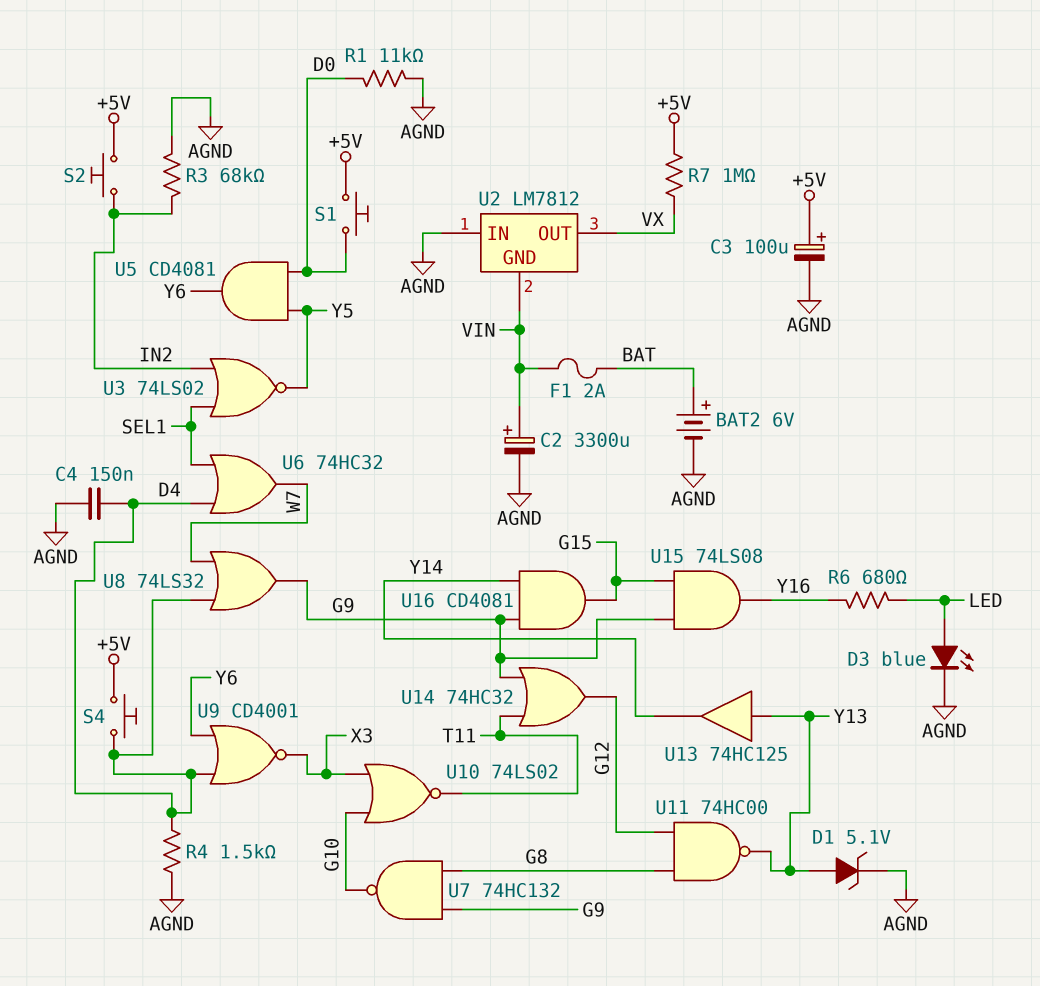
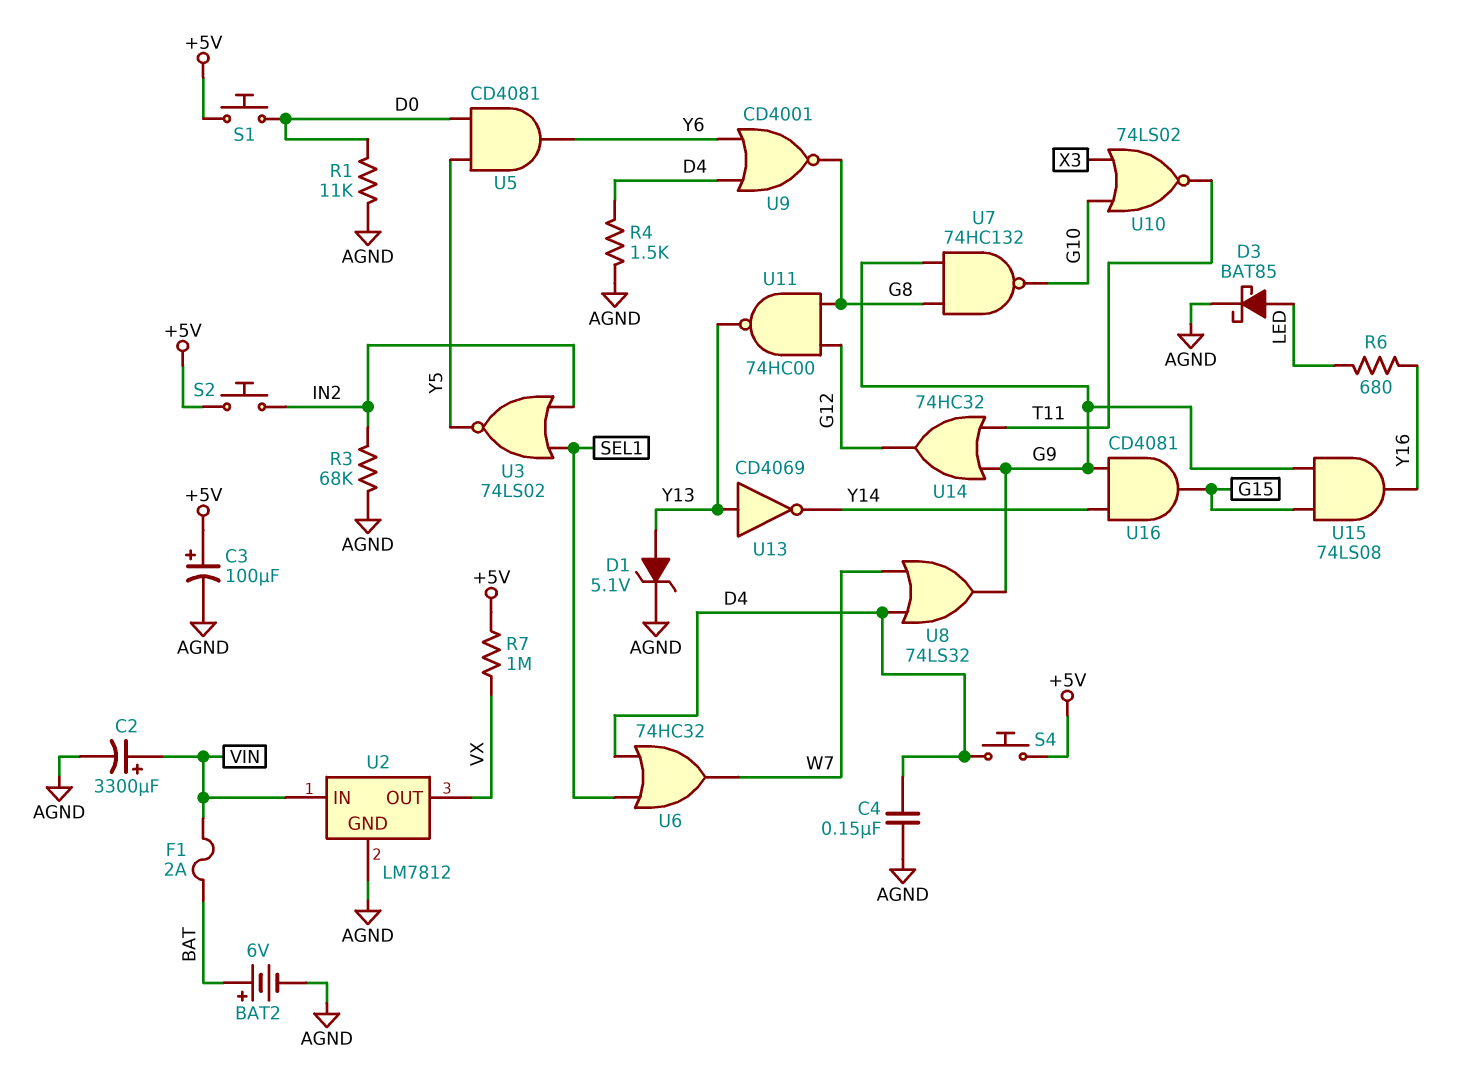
D3: LED blue (A LED, K AGND) -> schottky BAT85 (A LED, K AGND)
U2 pin GND: VIN -> AGND
U2 pin IN: AGND -> VIN
U9: NOR CD4001 (in D4, in Y6, out X3) -> NOR CD4001 (in D4, in Y6, out G8)
U13: buffer 74HC125 (in Y13, out Y14) -> NOT CD4069 (in Y13, out Y14)

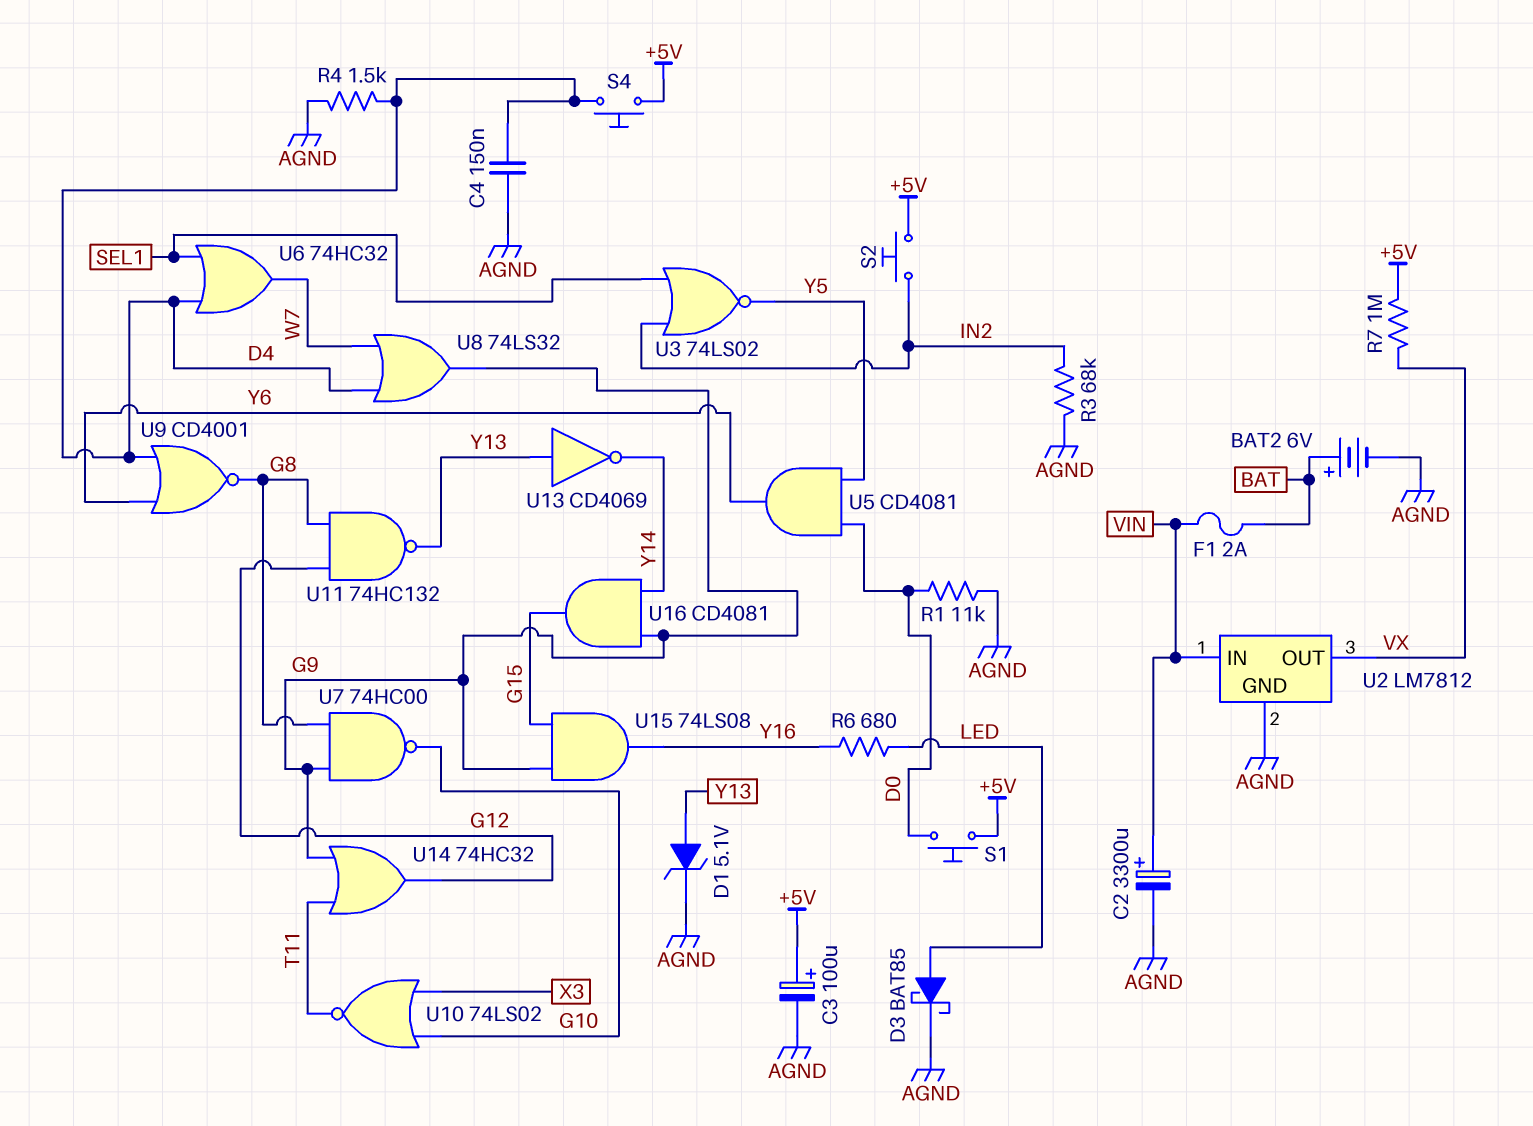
U7: NAND 74HC132 (in G8, in G9, out G10) -> NAND 74HC00 (in G8, in G9, out G10)
U11: NAND 74HC00 (in G8, in G12, out Y13) -> NAND 74HC132 (in G8, in G12, out Y13)

